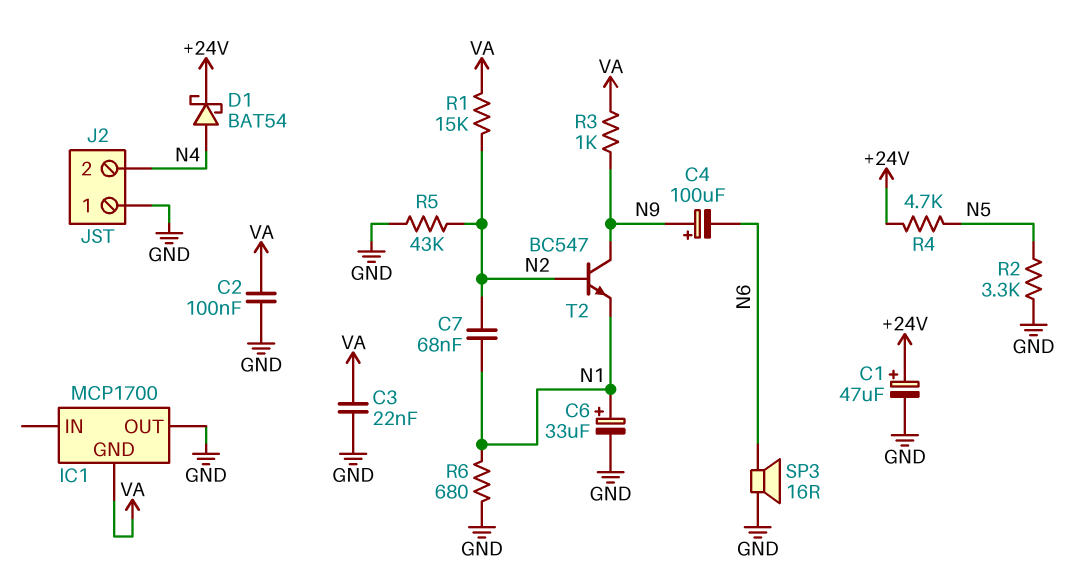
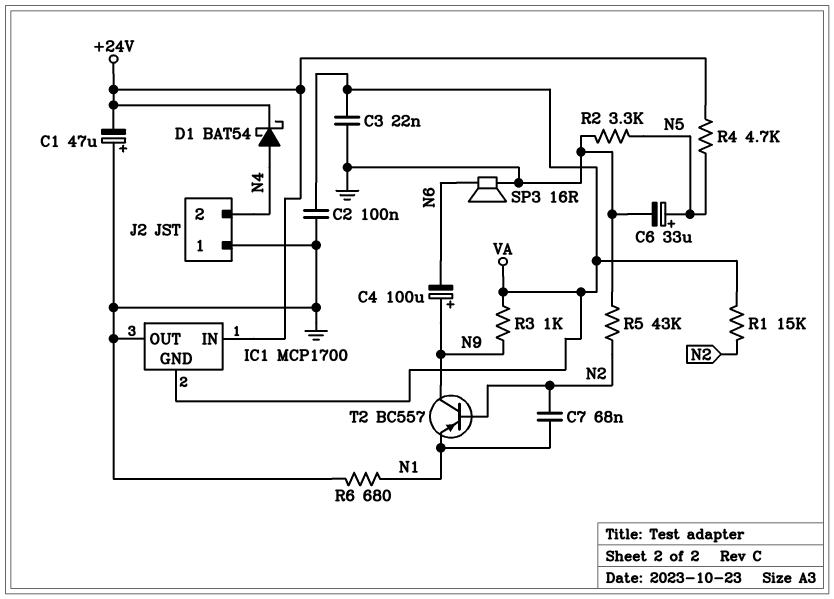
C1: 47uF (plus +24V, minus GND) -> 47uF (plus GND, minus +24V)
C6: 33uF (plus N1, minus GND) -> 33uF (plus N5, minus GND)
IC1 pin IN: none -> +24V
T2: NPN BC547 (B N2, C N9, E N1) -> PNP BC557 (B N2, C N9, E N1)

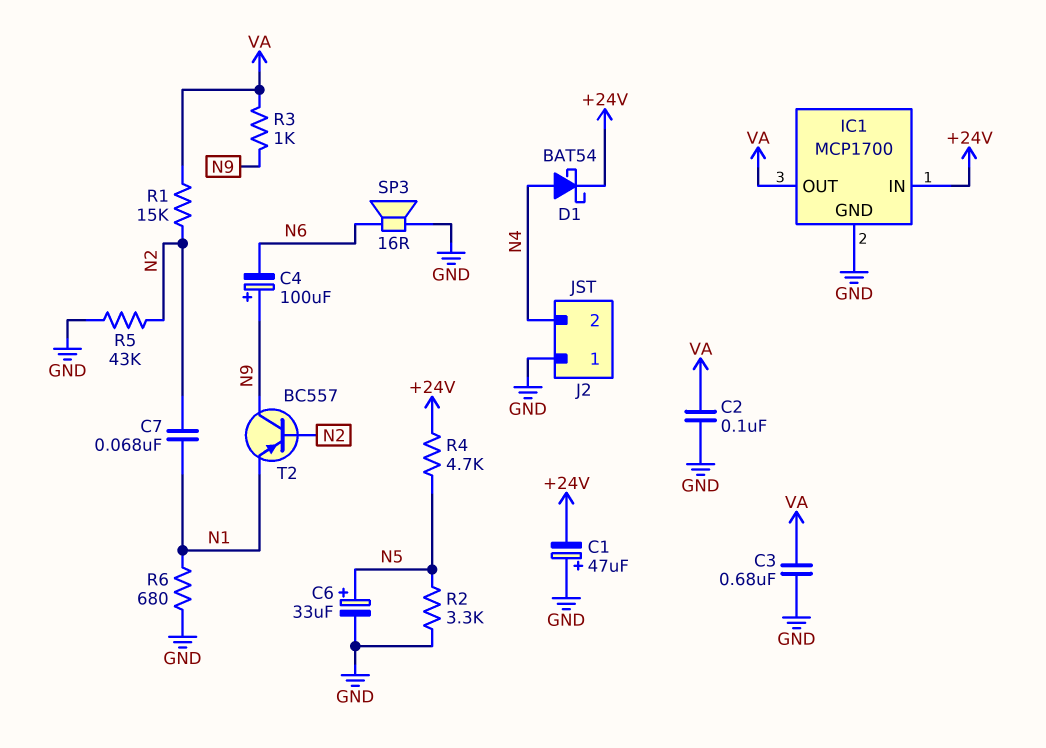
C3: 22nF (GND, VA) -> 680nF (GND, VA)
IC1 pin GND: VA -> GND
IC1 pin OUT: GND -> VA

